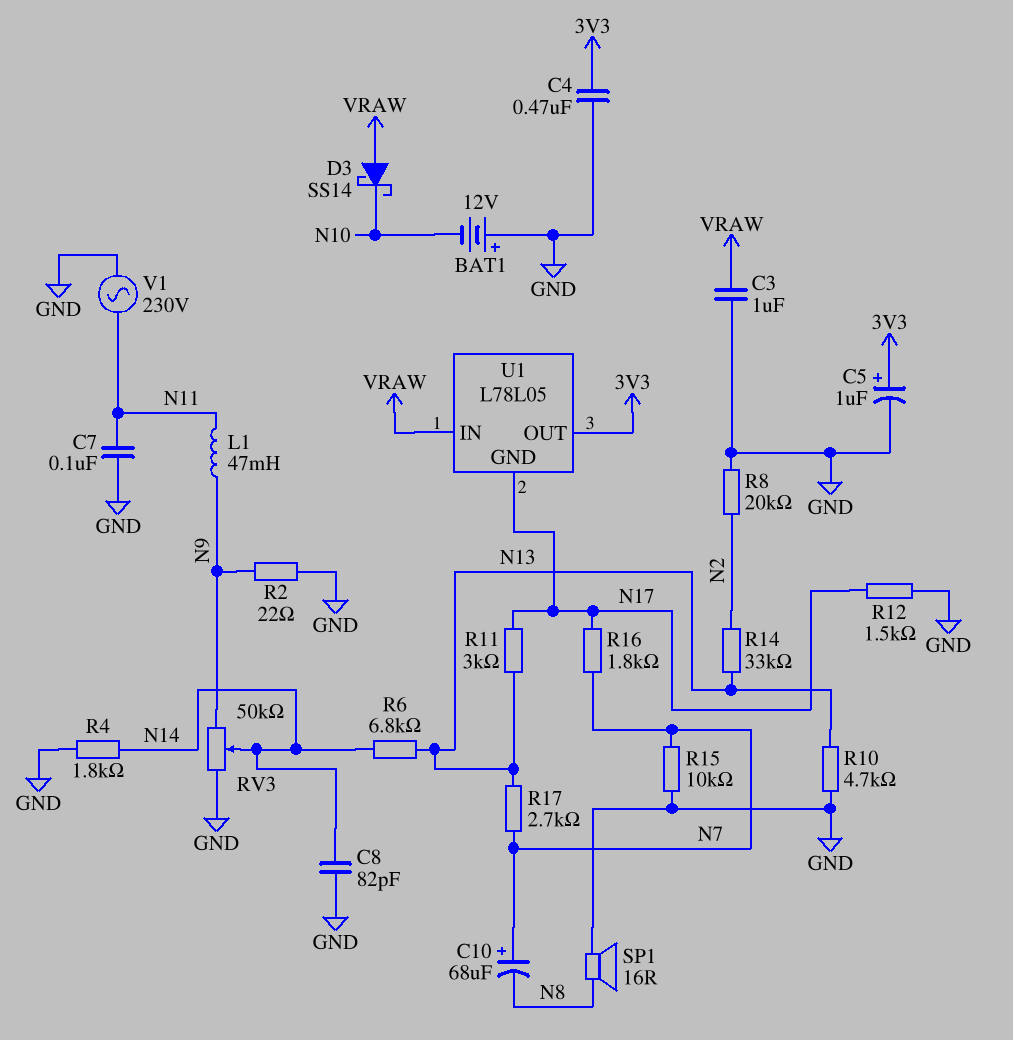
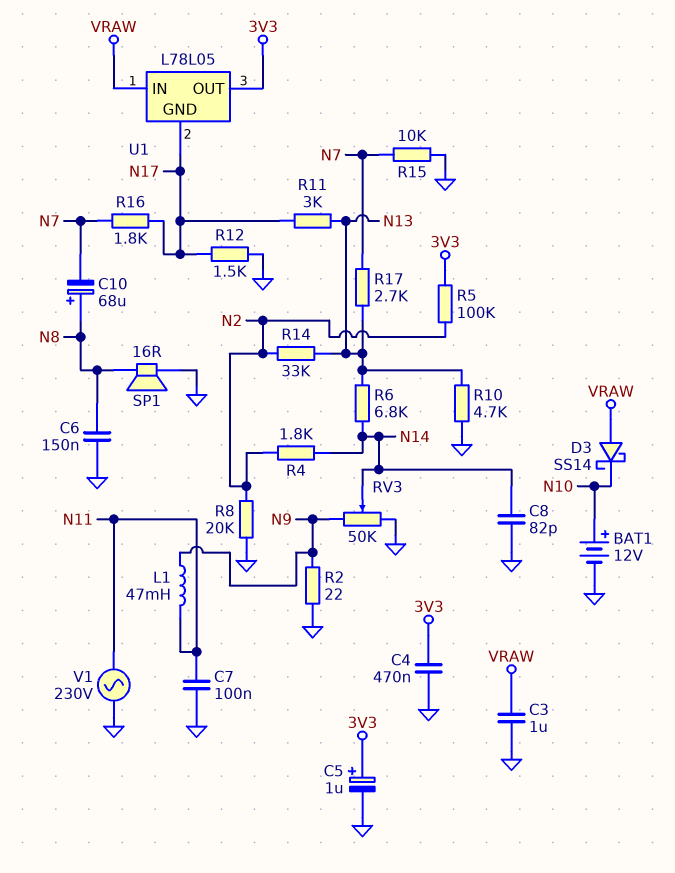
BAT1: 12V (plus GND, minus N10) -> 12V (plus N10, minus GND)
C6: none -> 150nF (GND, N8)
C10: 68uF (plus N7, minus N8) -> 68uF (plus N8, minus N7)
R4: 1.8k (GND, N14) -> 1.8k (N2, N14)
R5: none -> 100k (3V3, N2)

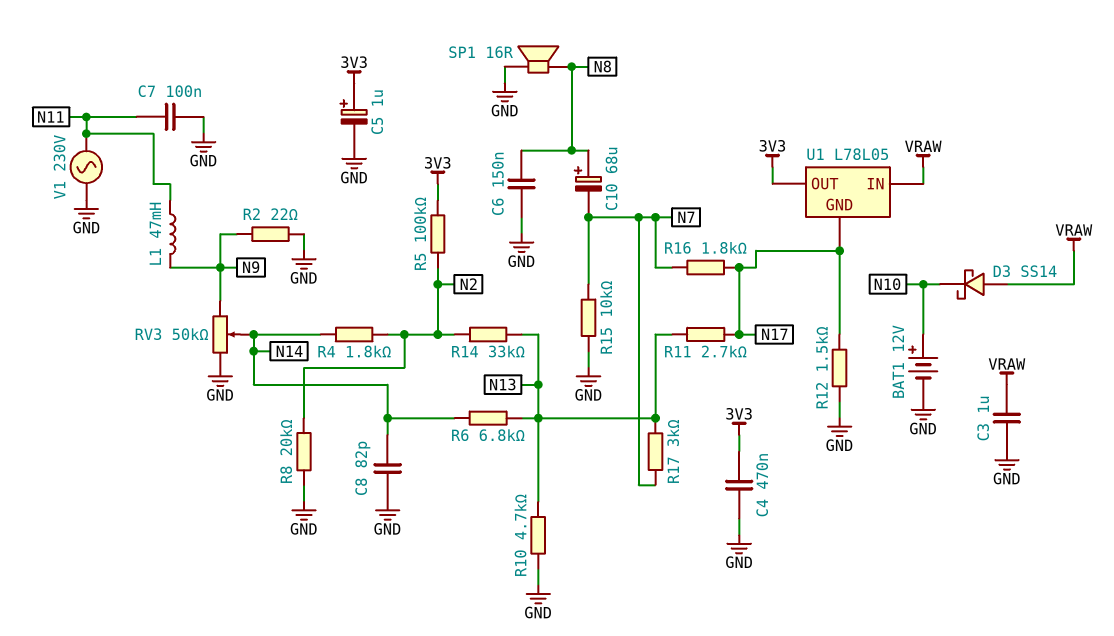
R11: 3k (N13, N17) -> 2.7k (N13, N17)
R17: 2.7k (N7, N13) -> 3k (N7, N13)

